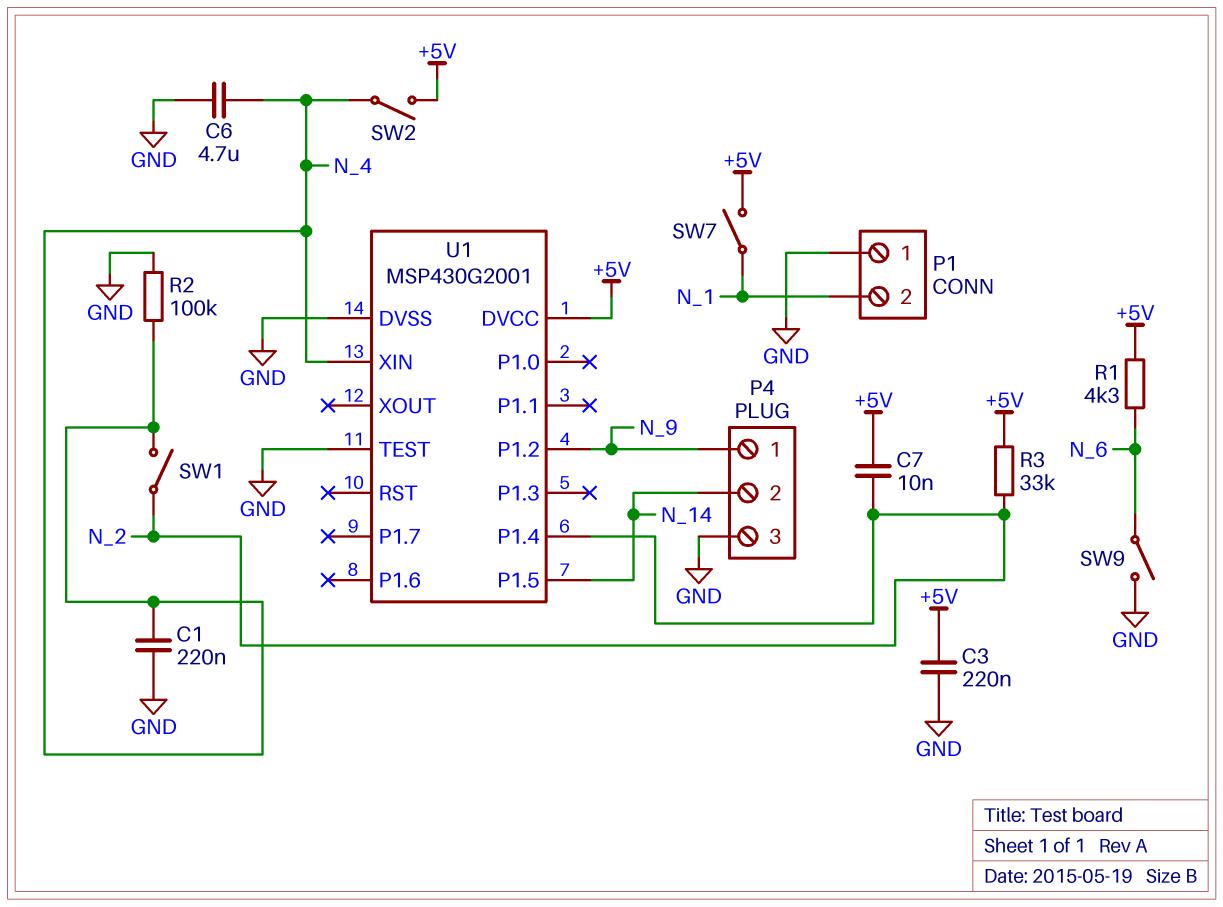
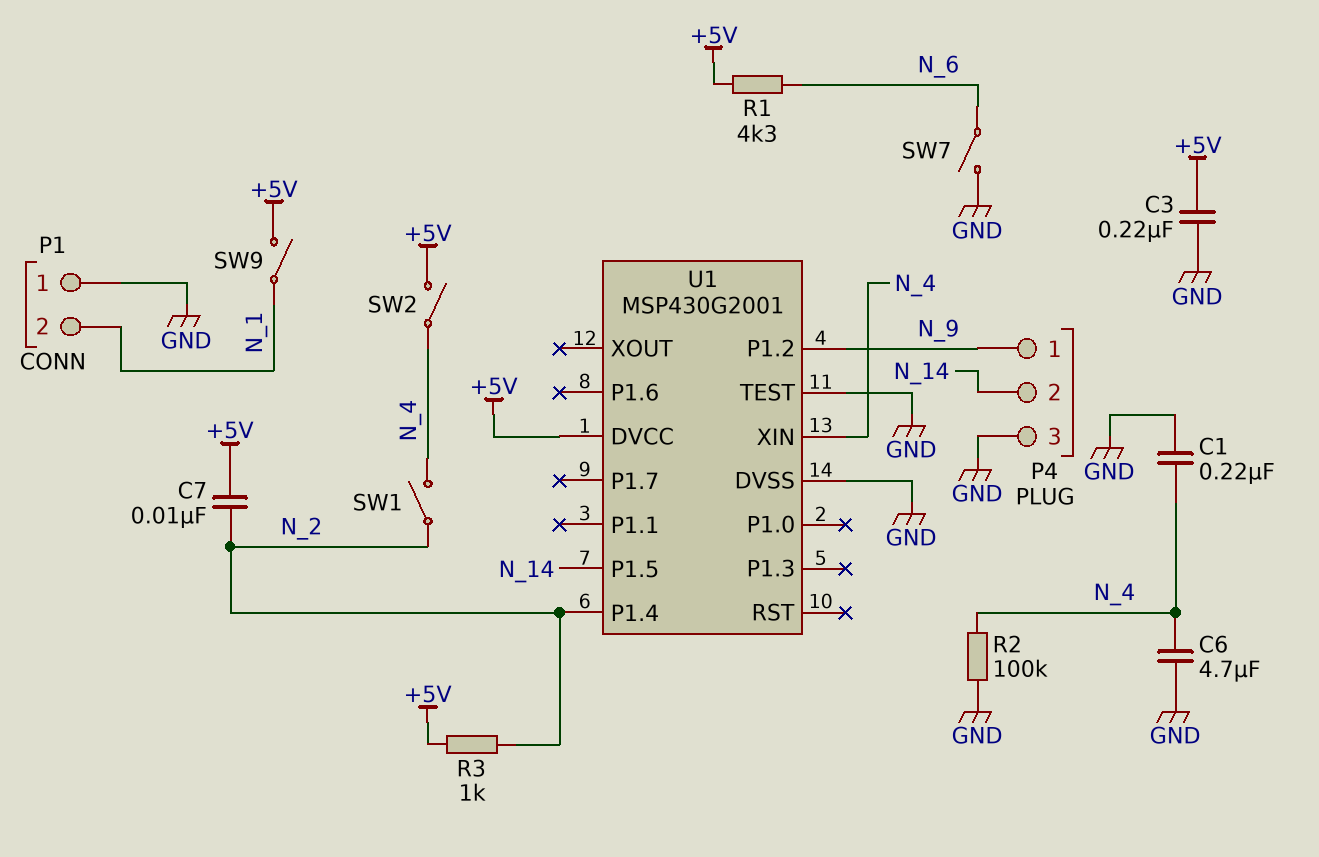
R3: 33k (+5V, N_2) -> 1k (+5V, N_2)
SW7: switch (+5V, N_1) -> switch (GND, N_6)
SW9: switch (GND, N_6) -> switch (+5V, N_1)

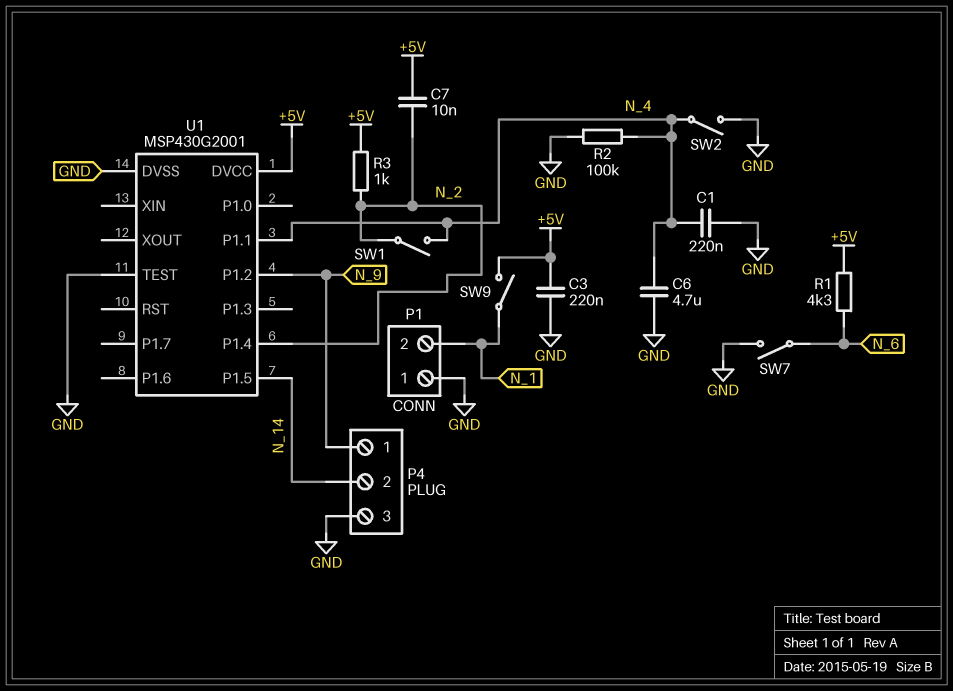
SW2: switch (+5V, N_4) -> switch (GND, N_4)
U1 pin P1.1: none -> N_4
U1 pin XIN: N_4 -> none

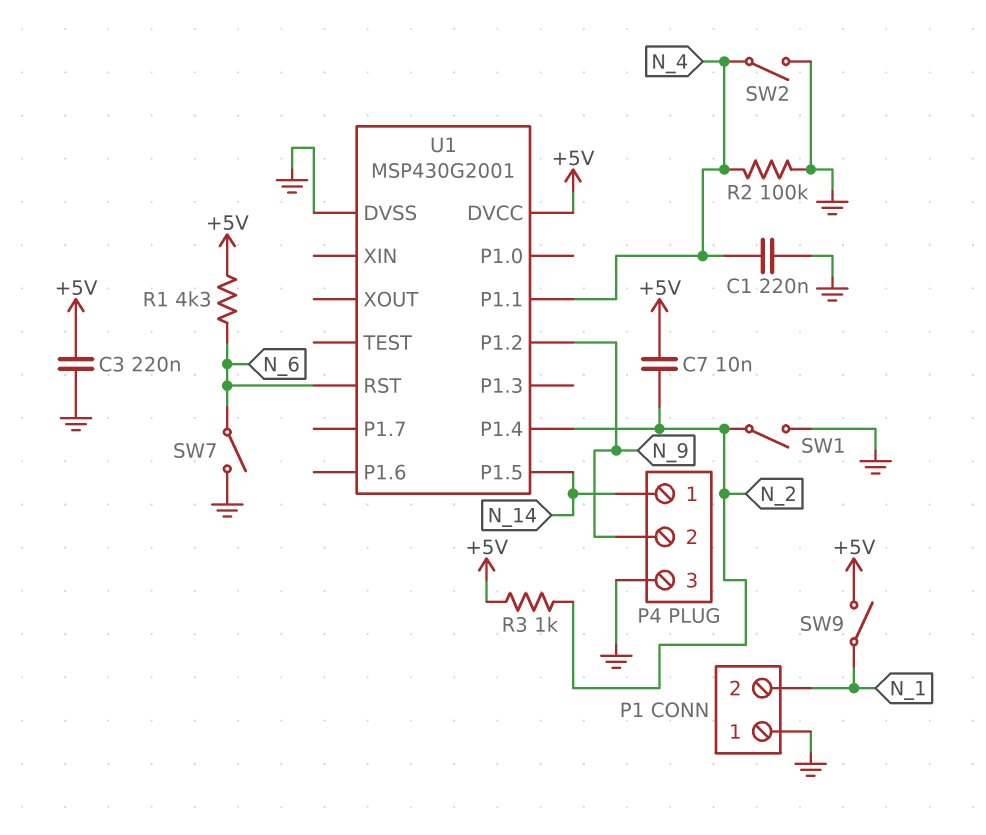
C6: 4.7uF (GND, N_4) -> none
P4 pin 1: N_9 -> N_14
P4 pin 2: N_14 -> N_9
SW1: switch (N_2, N_4) -> switch (GND, N_2)
U1 pin RST: none -> N_6
U1 pin TEST: GND -> none

